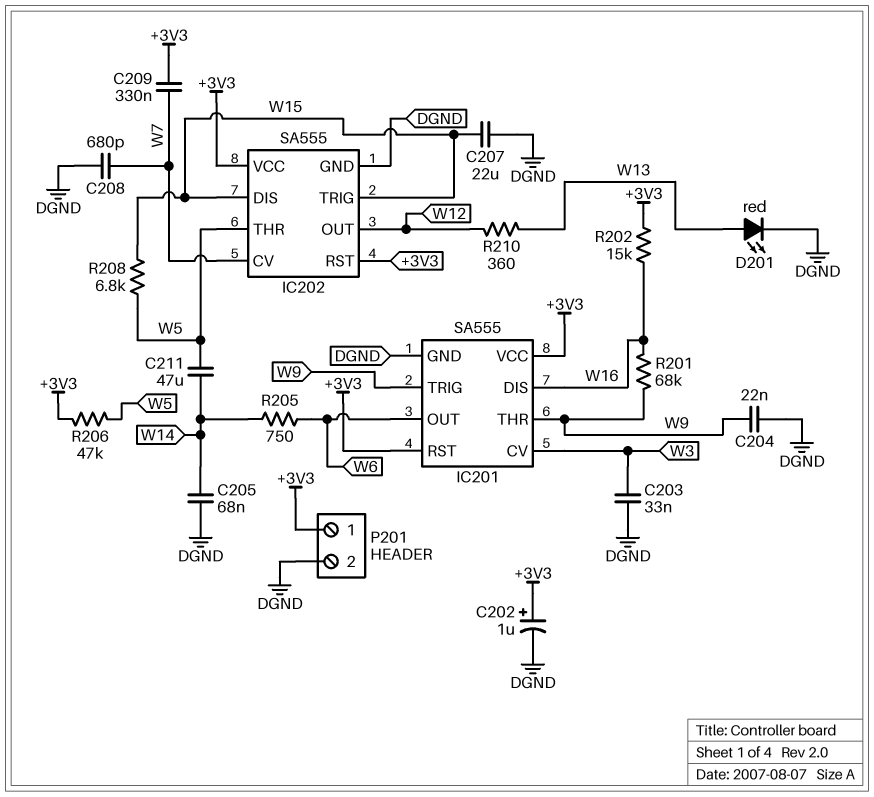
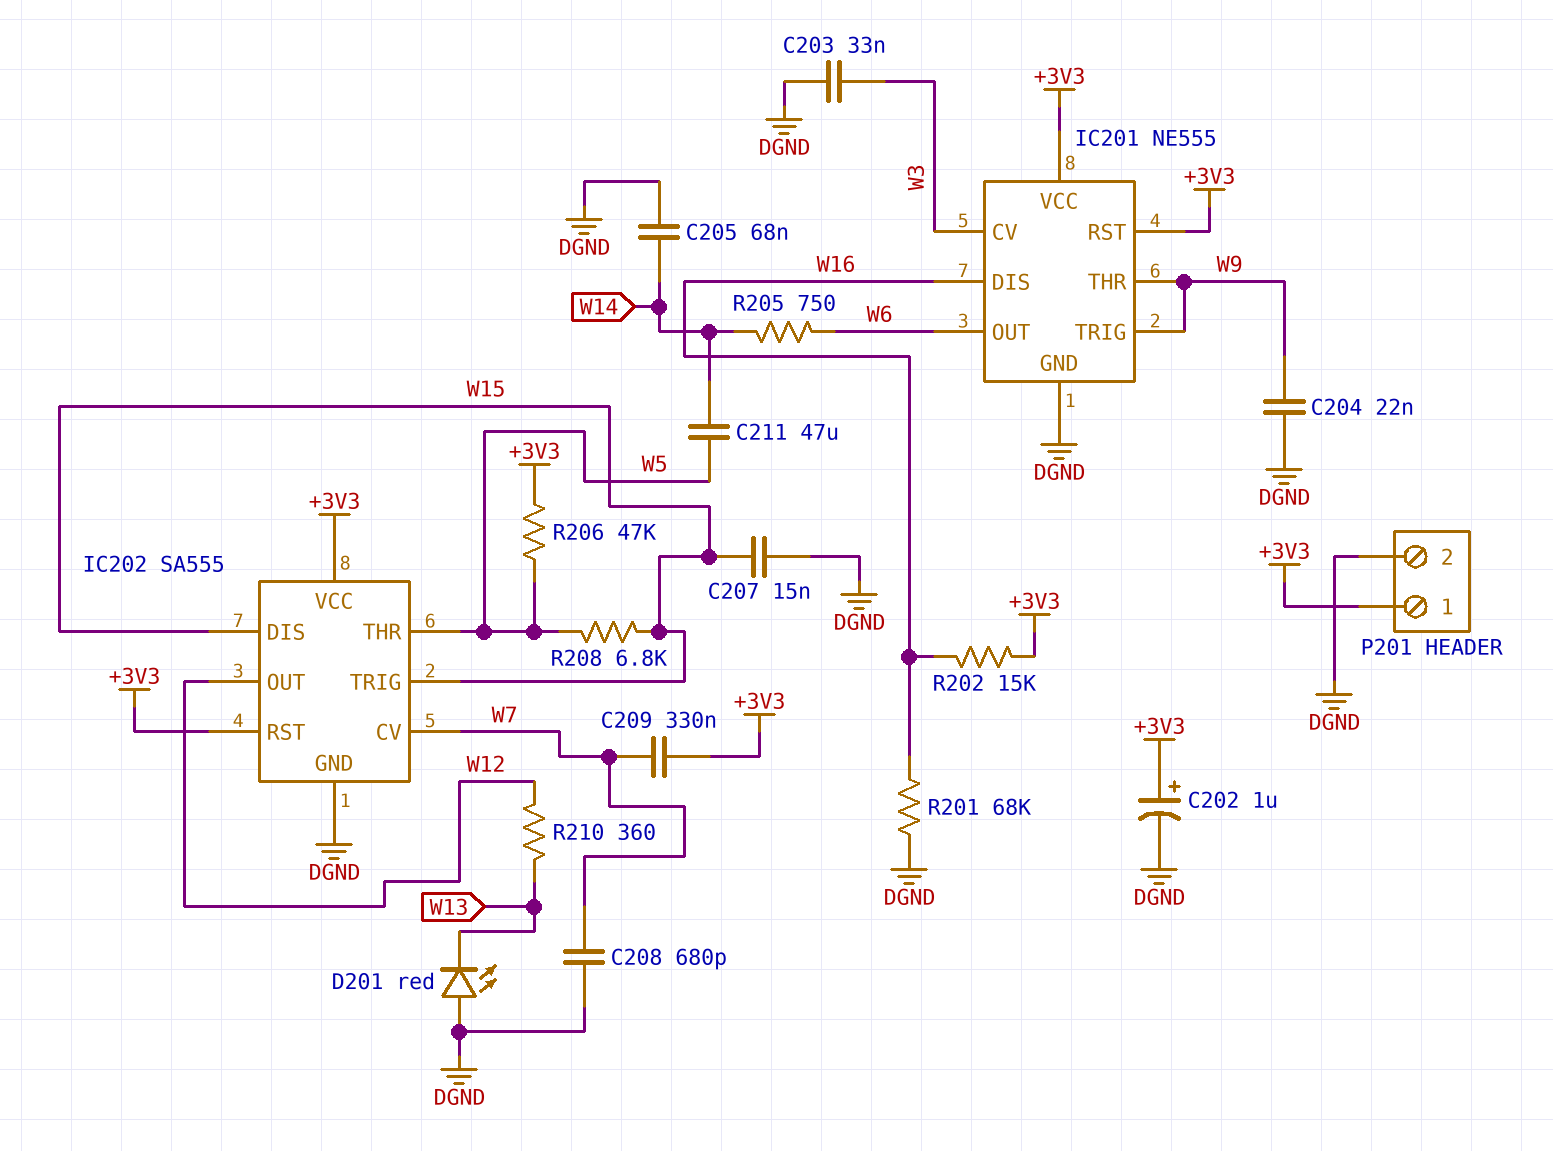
C207: 22uF (DGND, W15) -> 15nF (DGND, W15)
D201: LED red (A W13, K DGND) -> LED red (A DGND, K W13)
IC201: SA555 -> NE555
R201: 68k (W9, W16) -> 68k (DGND, W16)

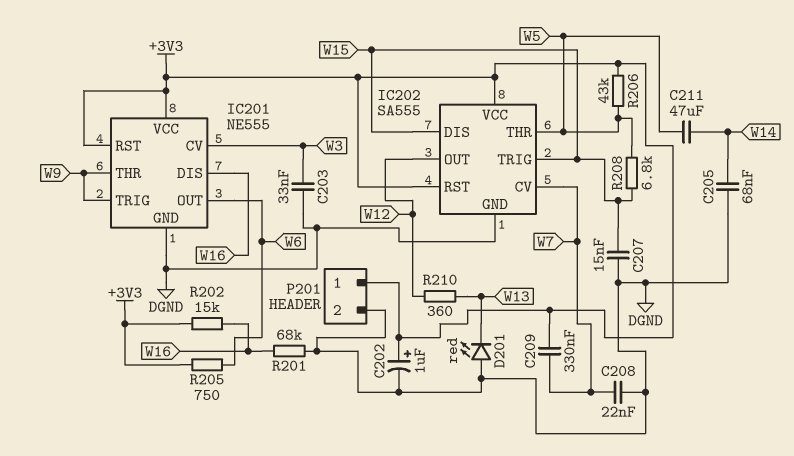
C204: 22nF (DGND, W9) -> none
C208: 680pF (DGND, W7) -> 22nF (DGND, W7)
R205: 750 (W6, W14) -> 750 (+3V3, W6)
R206: 47k (+3V3, W5) -> 43k (+3V3, W5)

